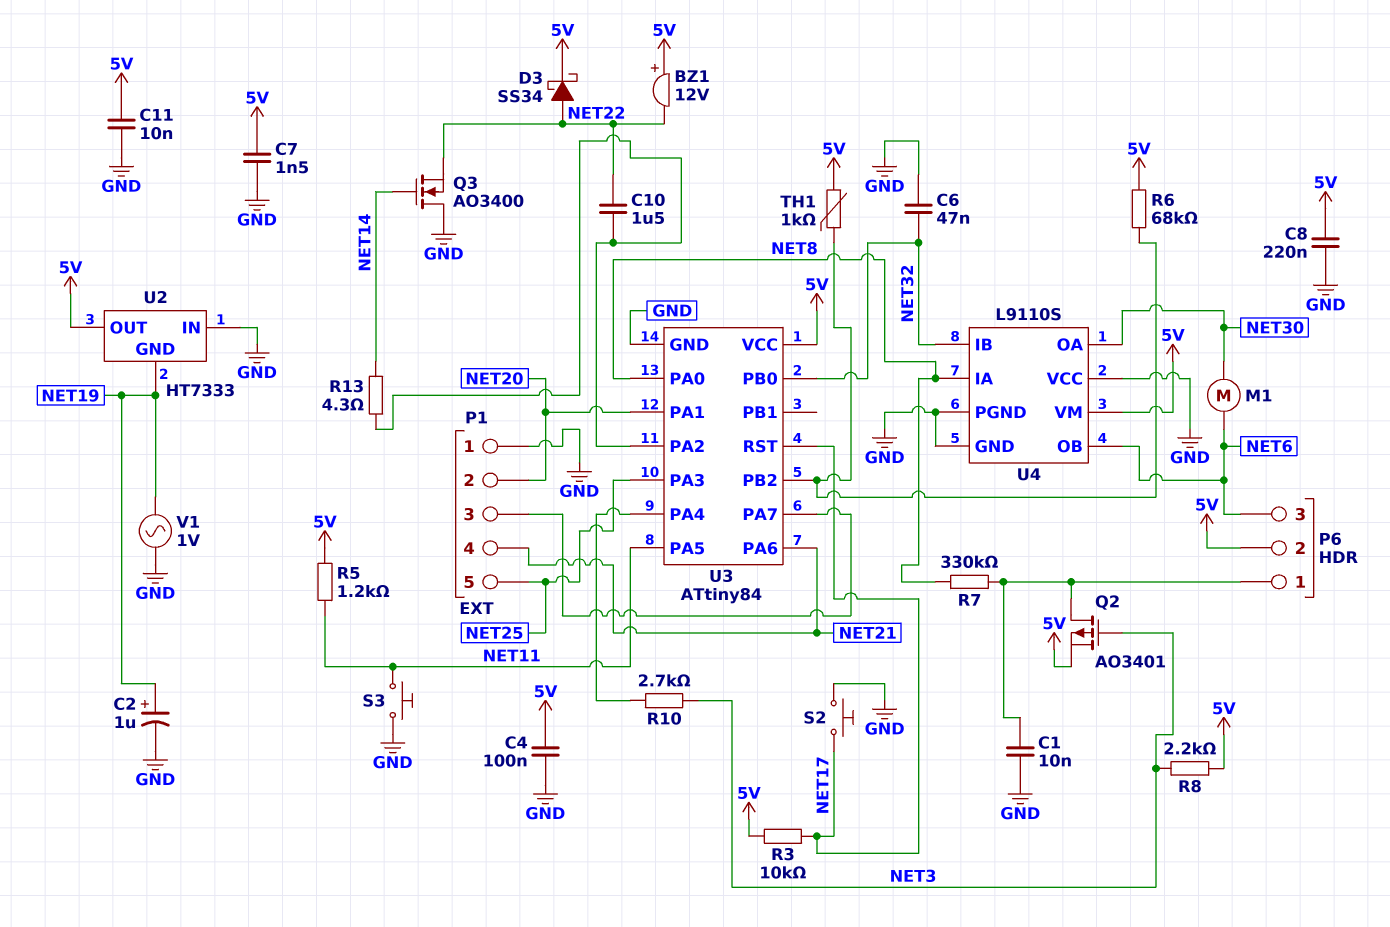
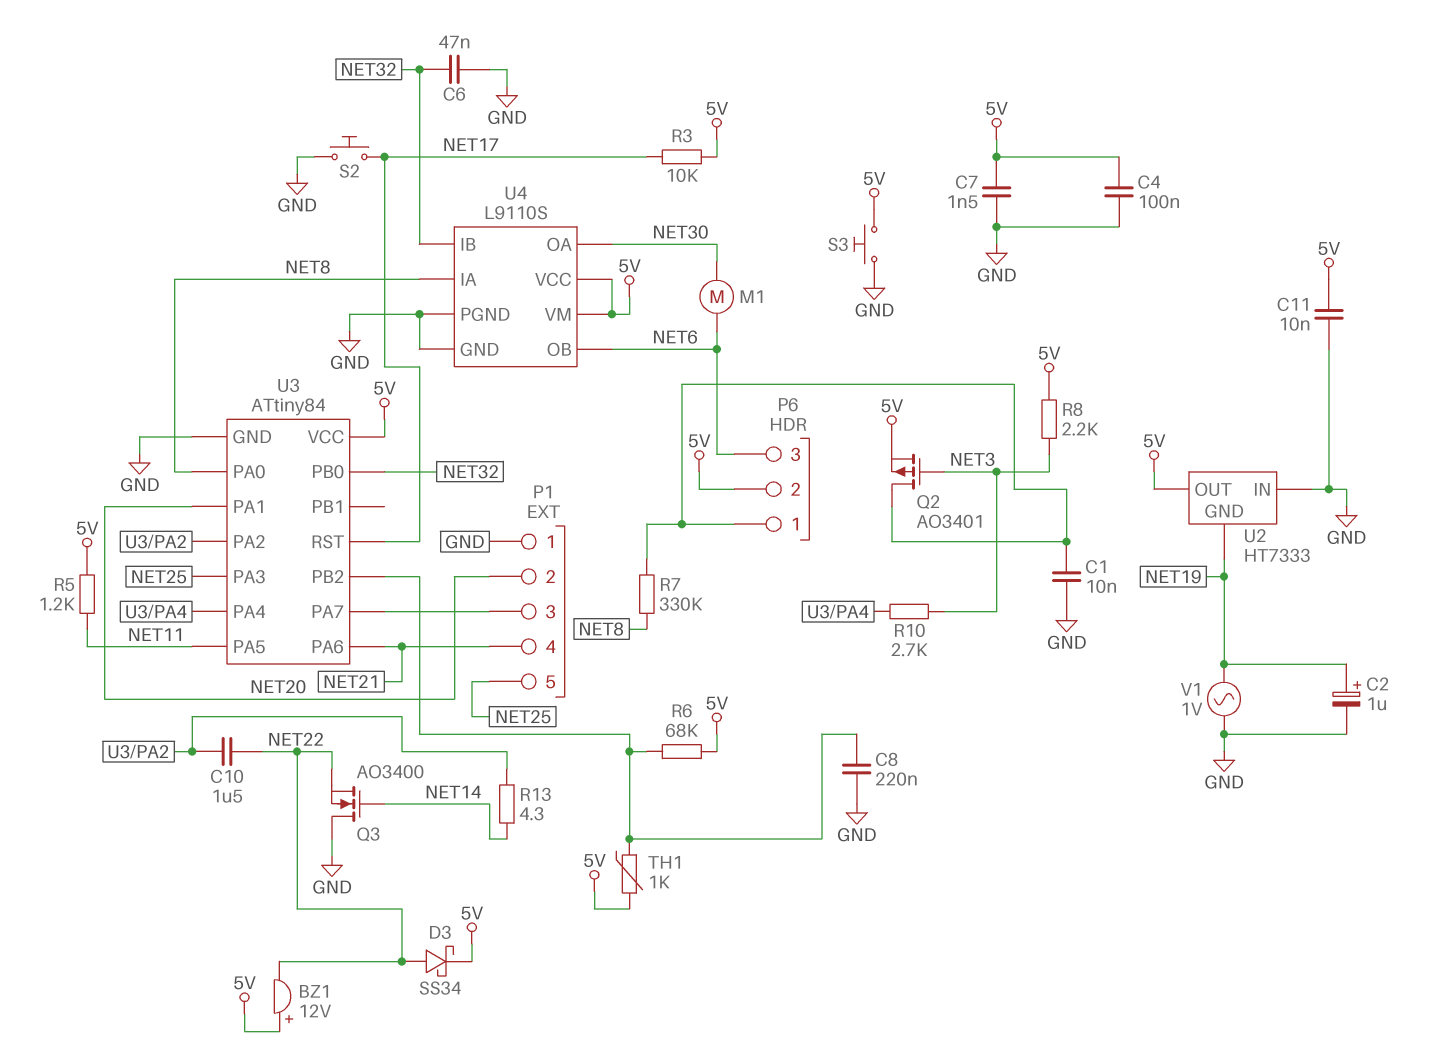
C8: 220nF (5V, GND) -> 220nF (GND, U3/PB2)
S3: button (GND, NET11) -> button (5V, GND)
U4 pin VCC: GND -> 5V

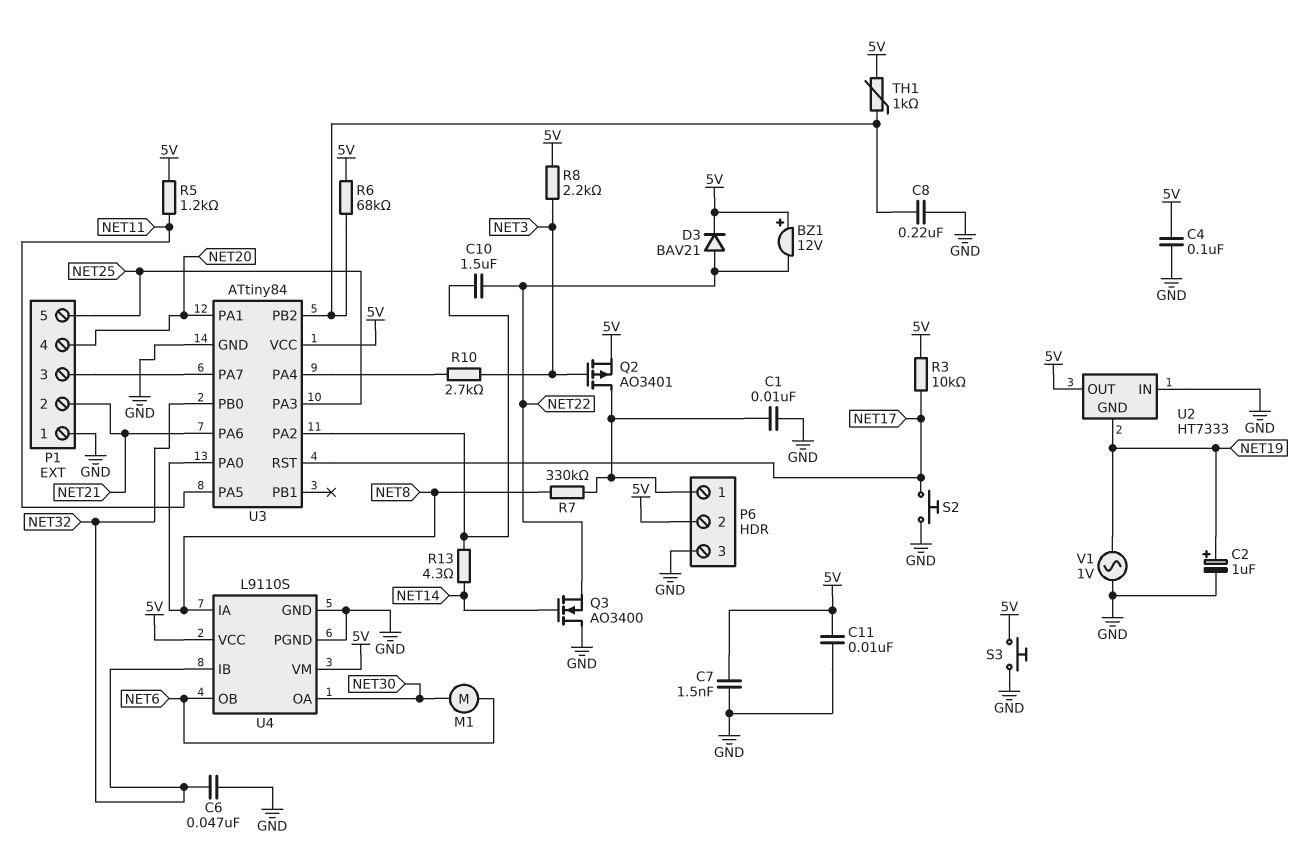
D3: schottky SS34 (A NET22, K 5V) -> diode BAV21 (A NET22, K 5V)
P1 pin 2: NET20 -> NET21
P1 pin 4: NET21 -> NET20
P6 pin 3: NET6 -> GND

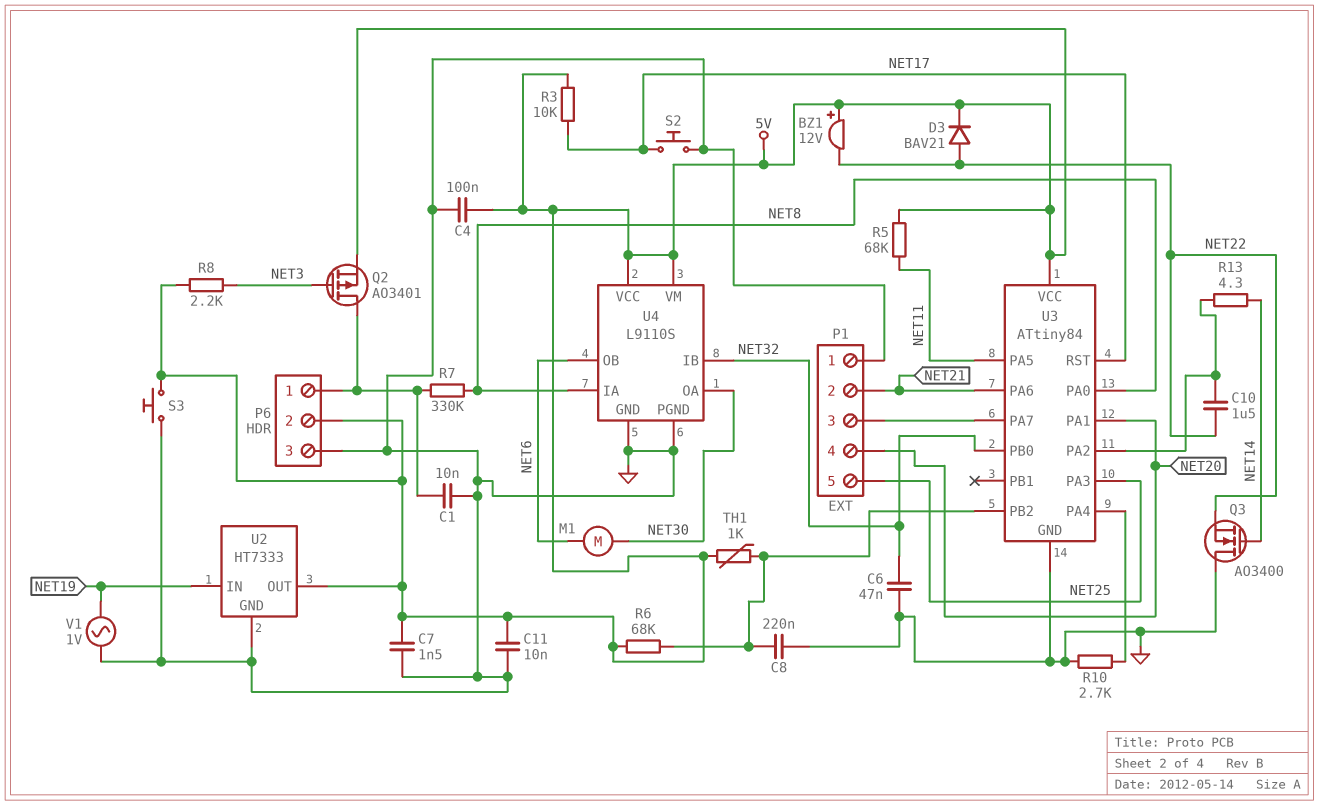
C2: 1uF (plus NET19, minus GND) -> none
R5: 1.2k (5V, NET11) -> 68k (5V, NET11)
R10: 2.7k (NET3, U3/PA4) -> 2.7k (GND, U3/PA4)
U2 pin GND: NET19 -> GND
U2 pin IN: GND -> NET19

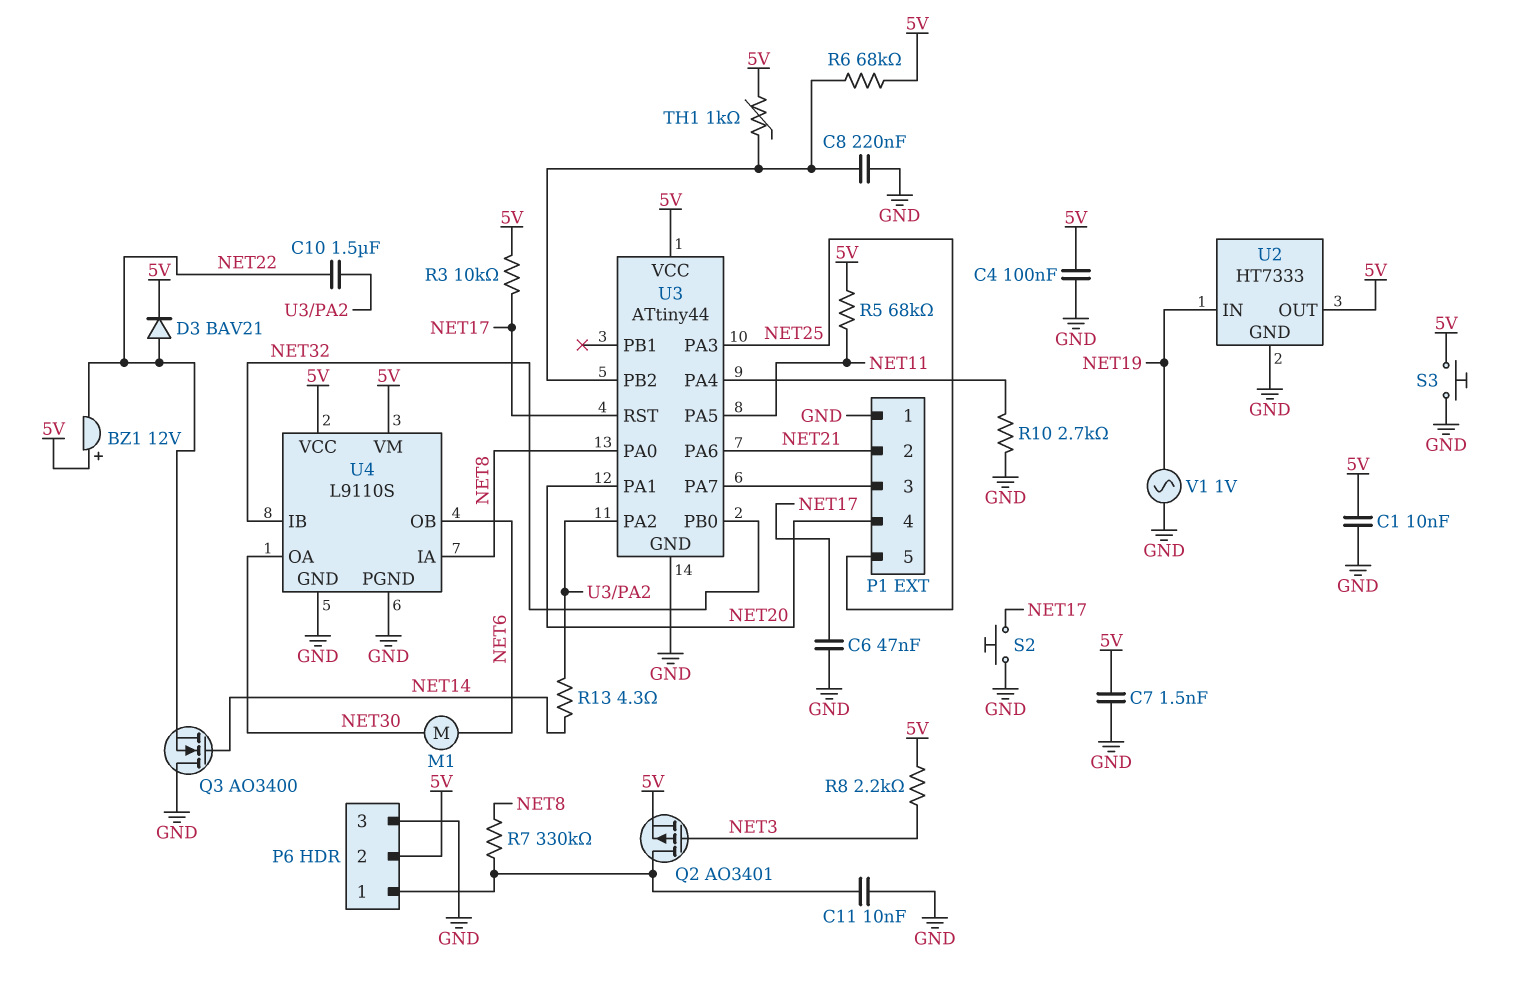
C1: 10nF (GND, P6/1) -> 10nF (5V, GND)
C6: 47nF (GND, NET32) -> 47nF (GND, NET17)
C11: 10nF (5V, GND) -> 10nF (GND, P6/1)
U3: ATtiny84 -> ATtiny44

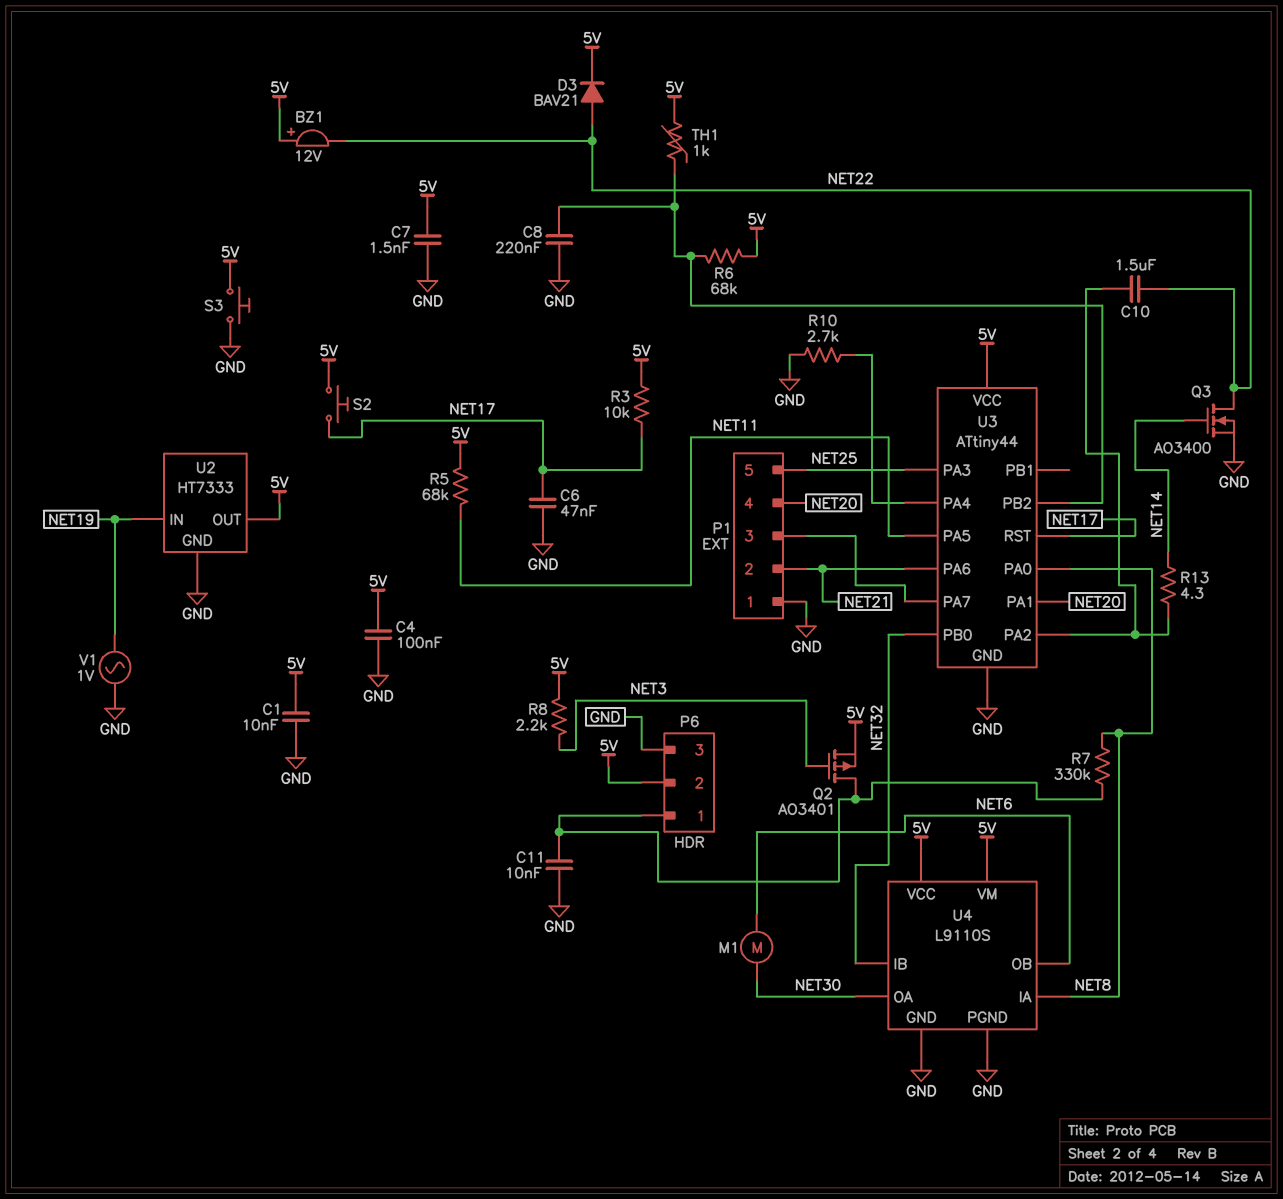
Q3: NMOS AO3400 (G NET14, D GND, S NET22) -> NMOS AO3400 (G NET14, D NET22, S GND)
S2: button (GND, NET17) -> button (5V, NET17)

